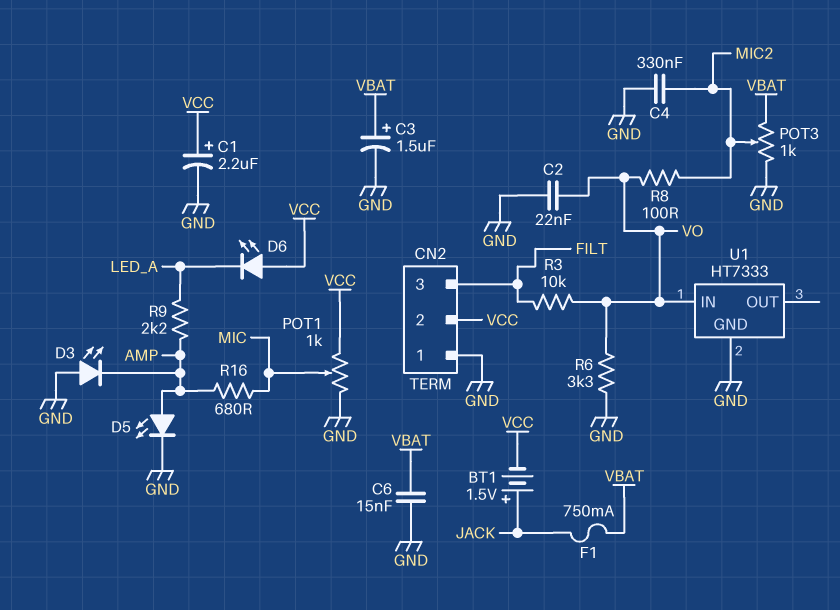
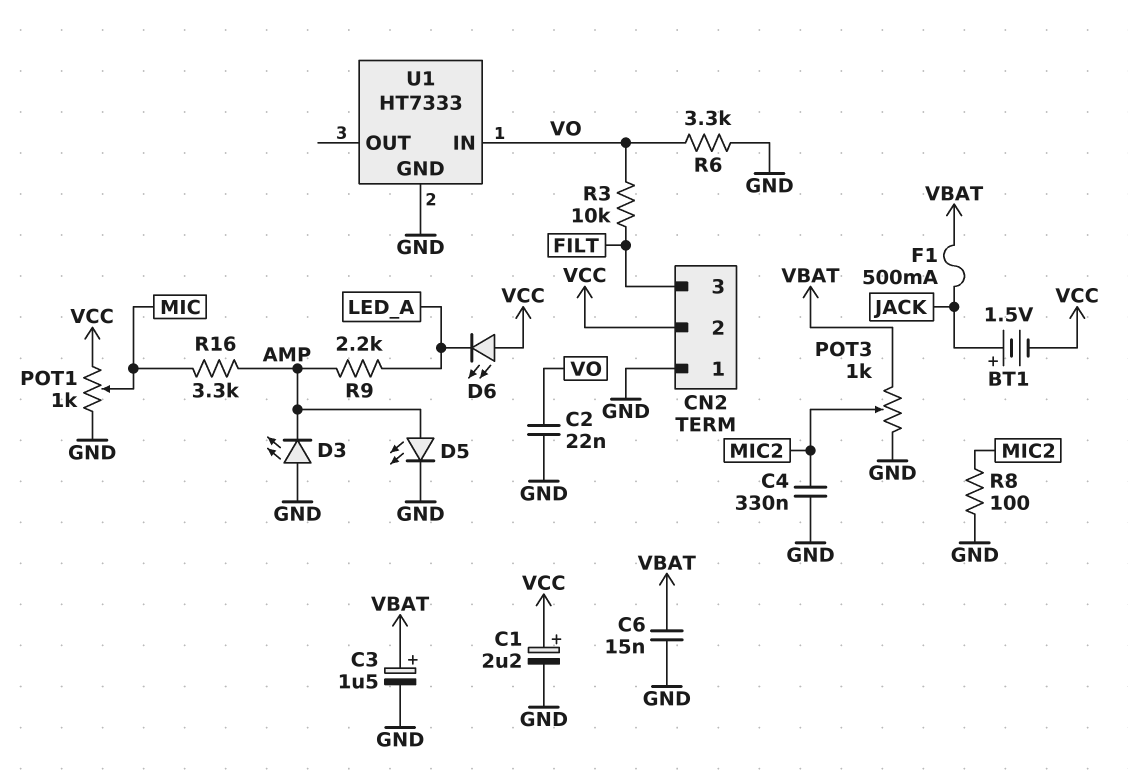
F1: 750mA (JACK, VBAT) -> 500mA (JACK, VBAT)
R8: 100 (MIC2, VO) -> 100 (GND, MIC2)
R16: 680 (AMP, MIC) -> 3.3k (AMP, MIC)

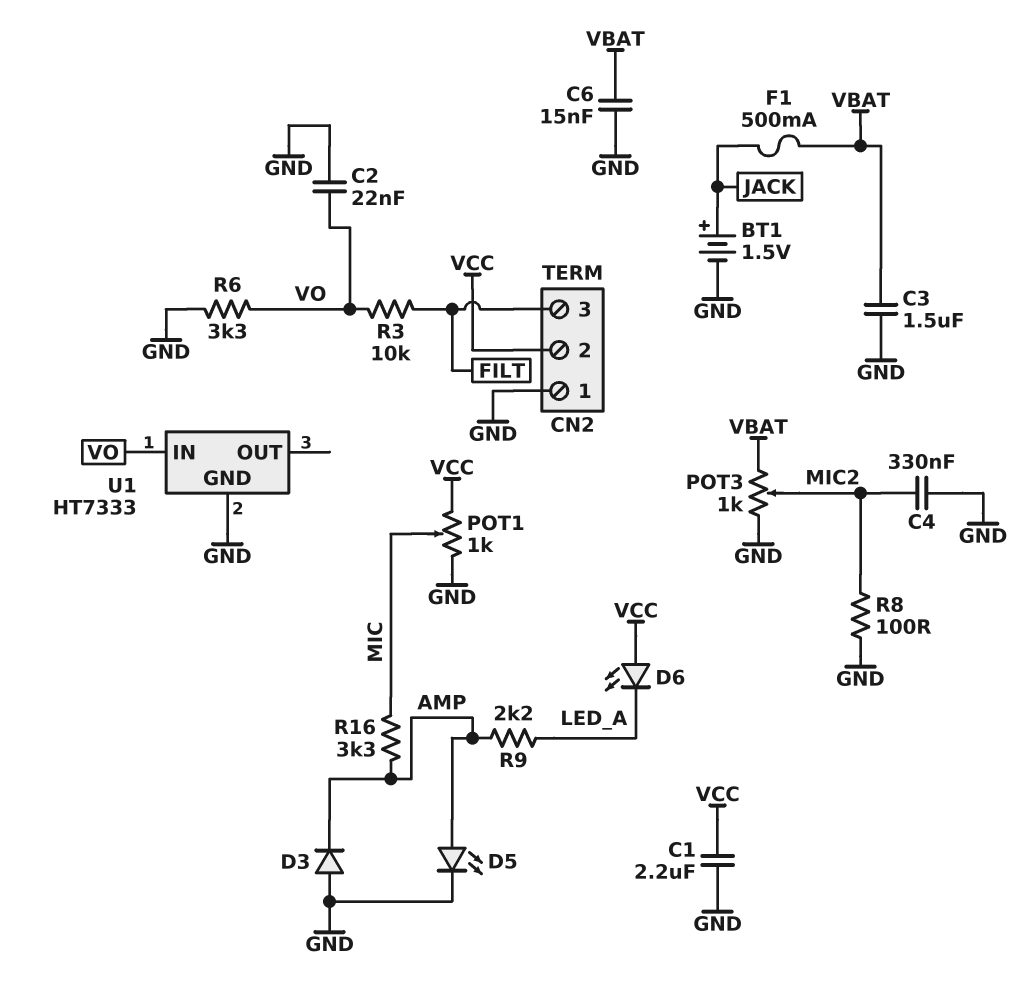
BT1: 1.5V (plus JACK, minus VCC) -> 1.5V (plus JACK, minus GND)
C1: 2.2uF (plus VCC, minus GND) -> 2.2uF (GND, VCC)
C3: 1.5uF (plus VBAT, minus GND) -> 1.5uF (GND, VBAT)
D3: LED (A GND, K AMP) -> diode (A GND, K AMP)

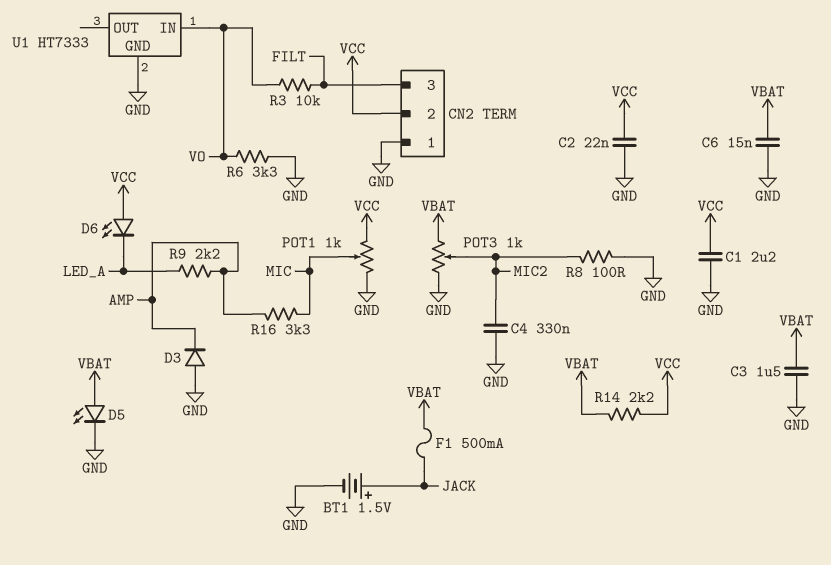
C2: 22nF (GND, VO) -> 22nF (GND, VCC)
D5: LED (A AMP, K GND) -> LED (A VBAT, K GND)
R14: none -> 2.2k (VBAT, VCC)

